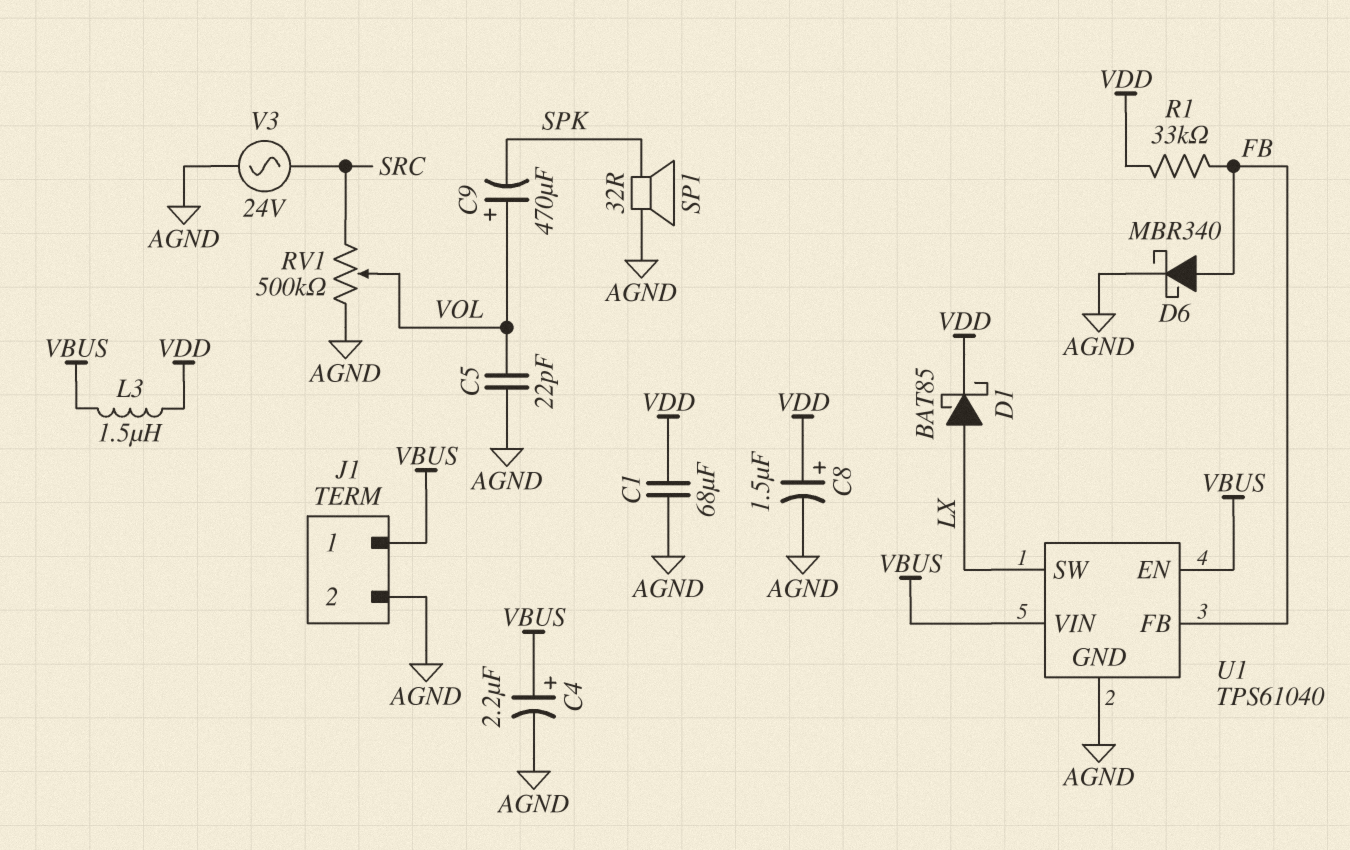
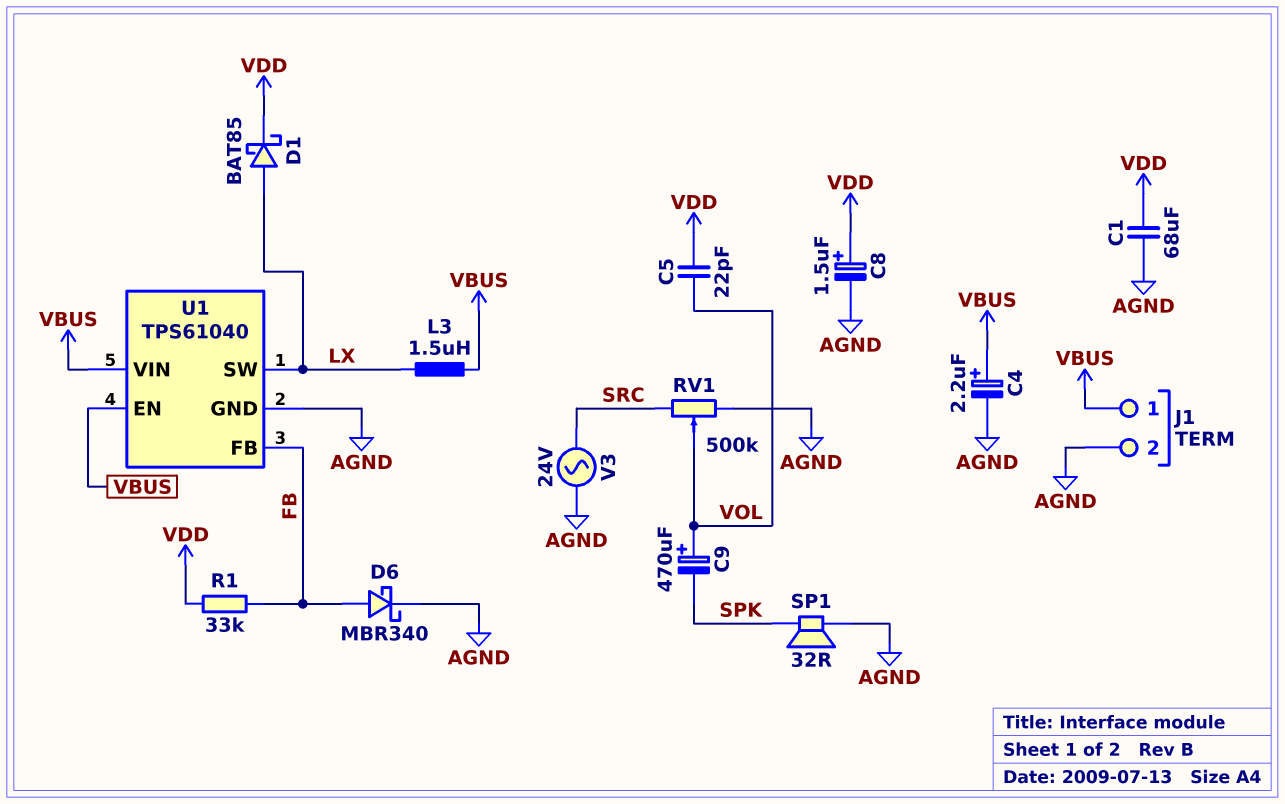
C5: 22pF (AGND, VOL) -> 22pF (VDD, VOL)
L3: 1.5uH (VBUS, VDD) -> 1.5uH (LX, VBUS)

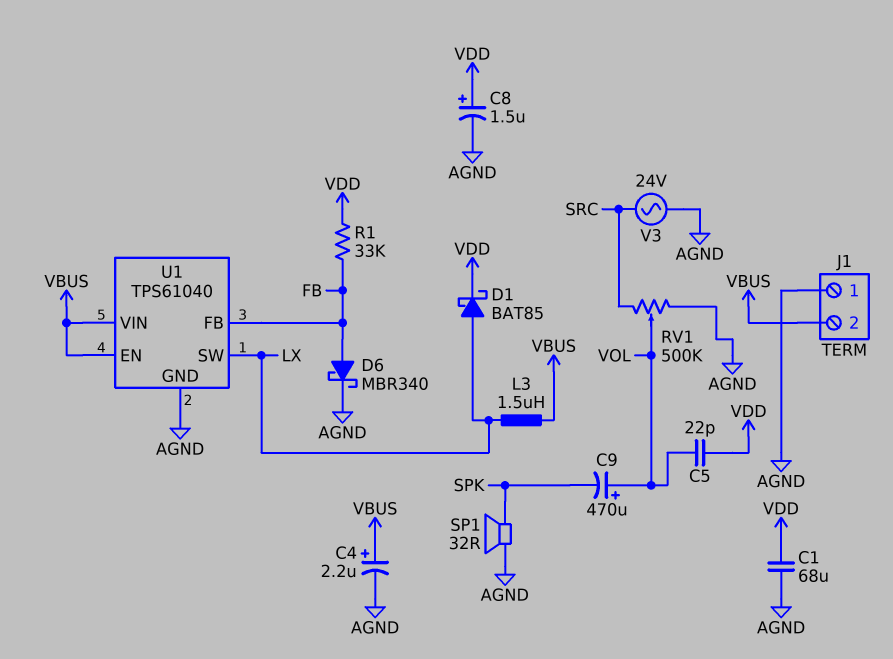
J1 pin 1: VBUS -> AGND
J1 pin 2: AGND -> VBUS

